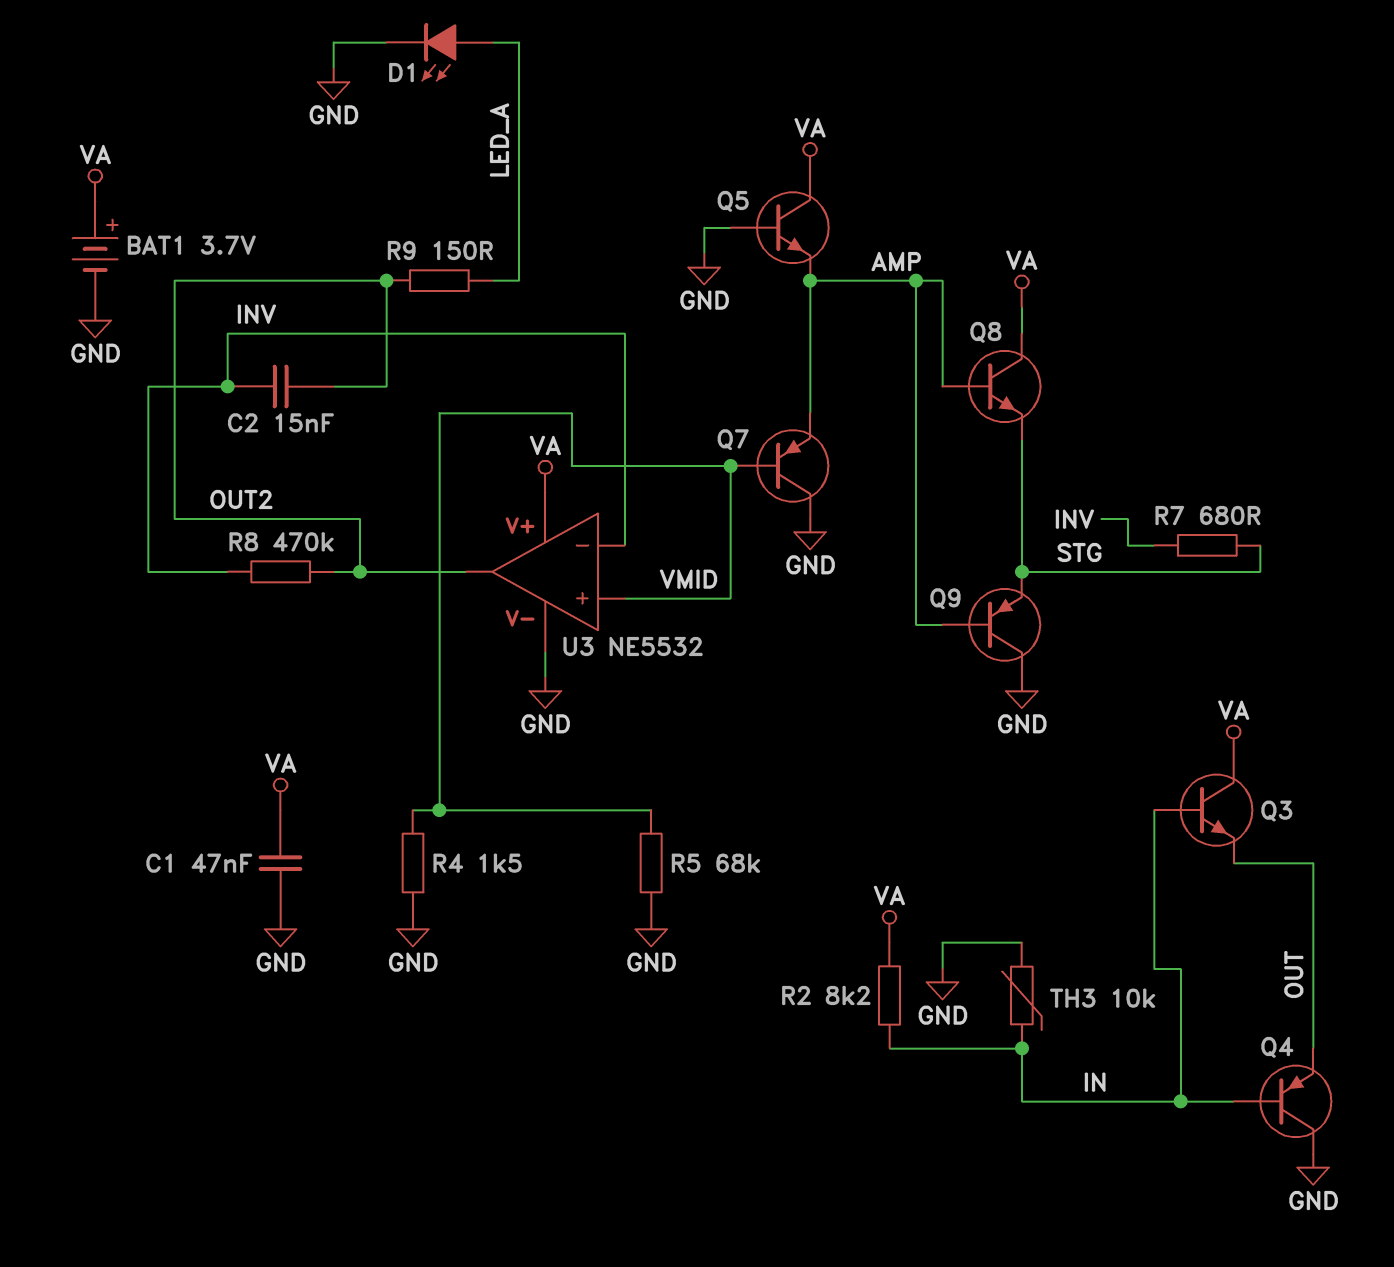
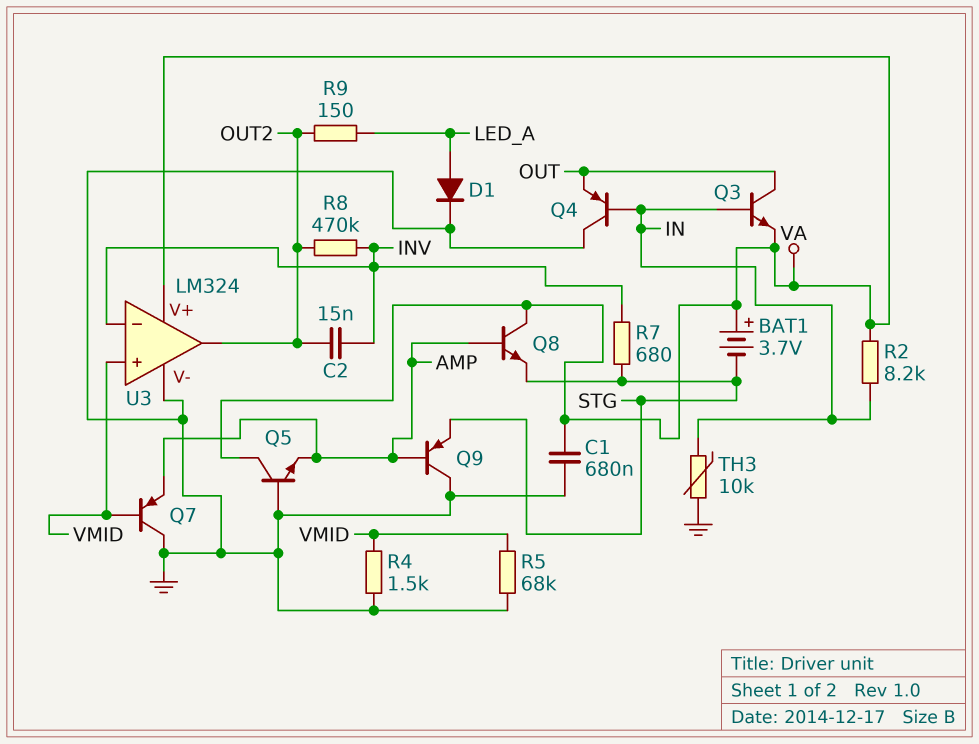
BAT1: 3.7V (plus VA, minus GND) -> 3.7V (plus VA, minus STG)
C1: 47nF (GND, VA) -> 680nF (GND, VA)
D1: LED (A LED_A, K GND) -> diode (A LED_A, K GND)
Q3: NPN (B IN, C VA, E OUT) -> NPN (B IN, C OUT, E VA)
U3: NE5532 -> LM324

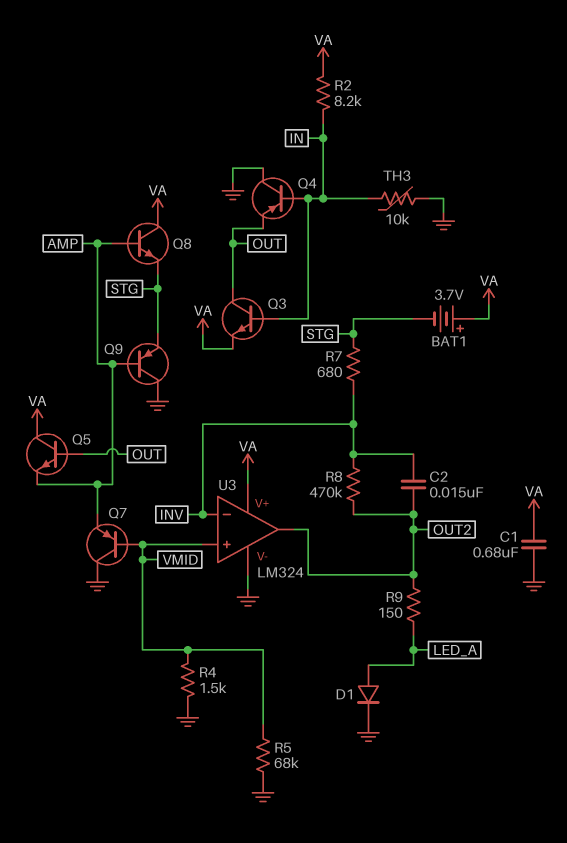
Q5: NPN (B GND, C VA, E AMP) -> NPN (B OUT, C VA, E AMP)

